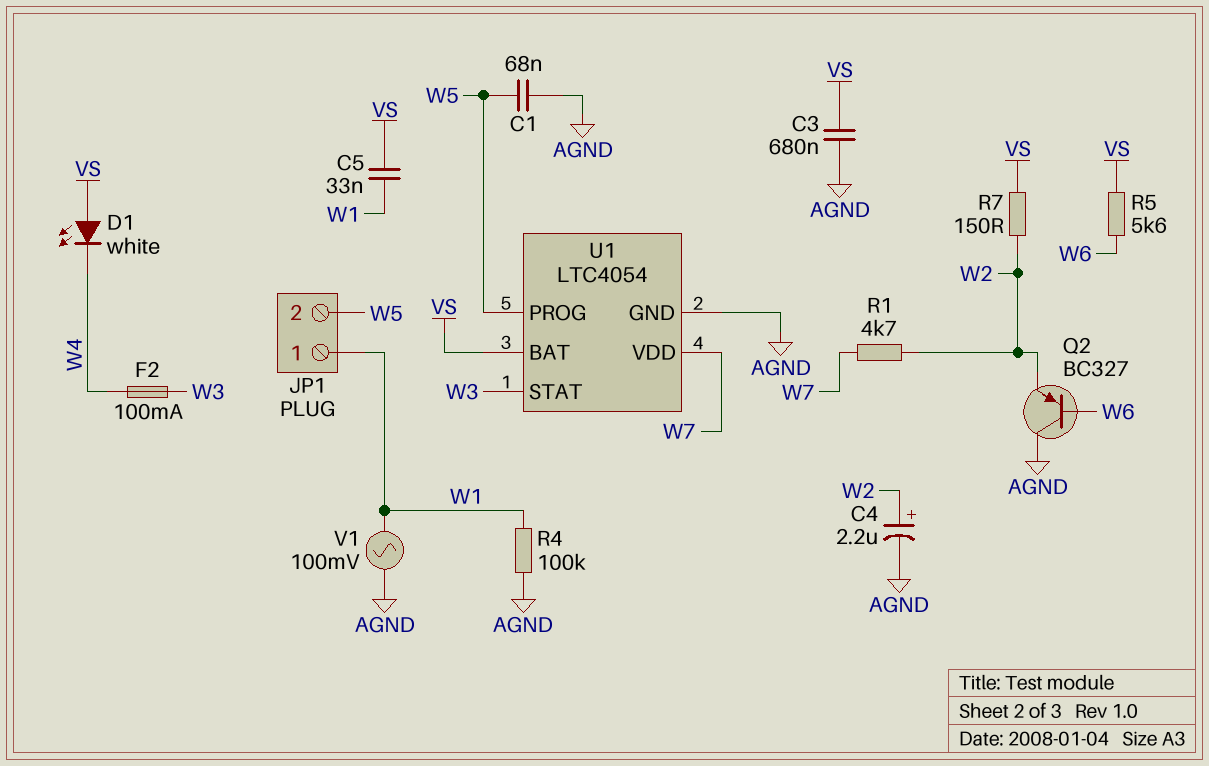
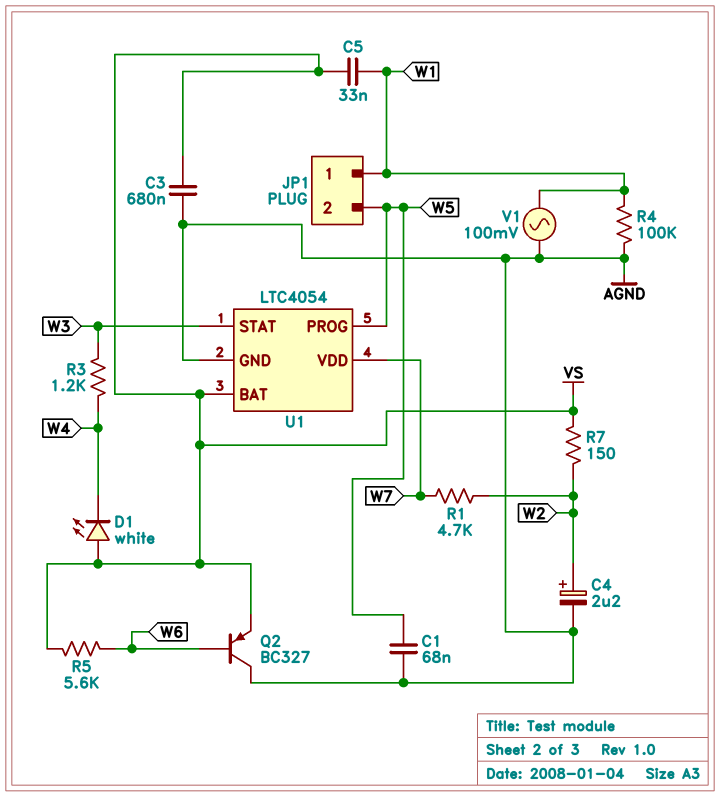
F2: 100mA (W3, W4) -> none
Q2: PNP BC327 (B W6, C AGND, E W2) -> PNP BC327 (B W6, C AGND, E VS)
R3: none -> 1.2k (W3, W4)

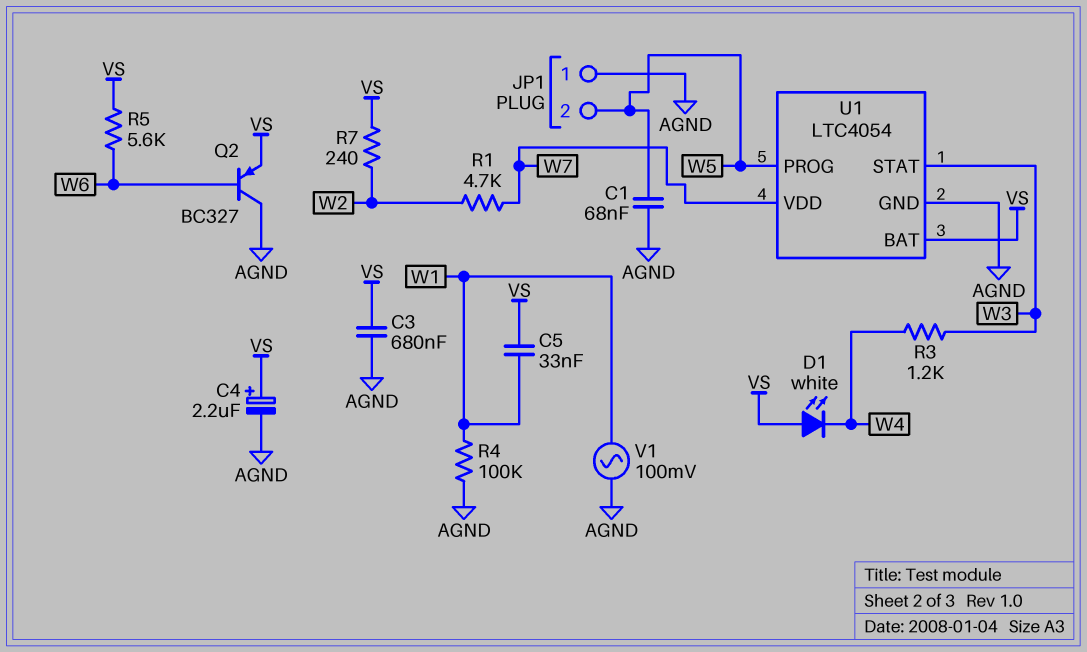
C4: 2.2uF (plus W2, minus AGND) -> 2.2uF (plus VS, minus AGND)
JP1 pin 1: W1 -> AGND
R7: 150 (VS, W2) -> 240 (VS, W2)

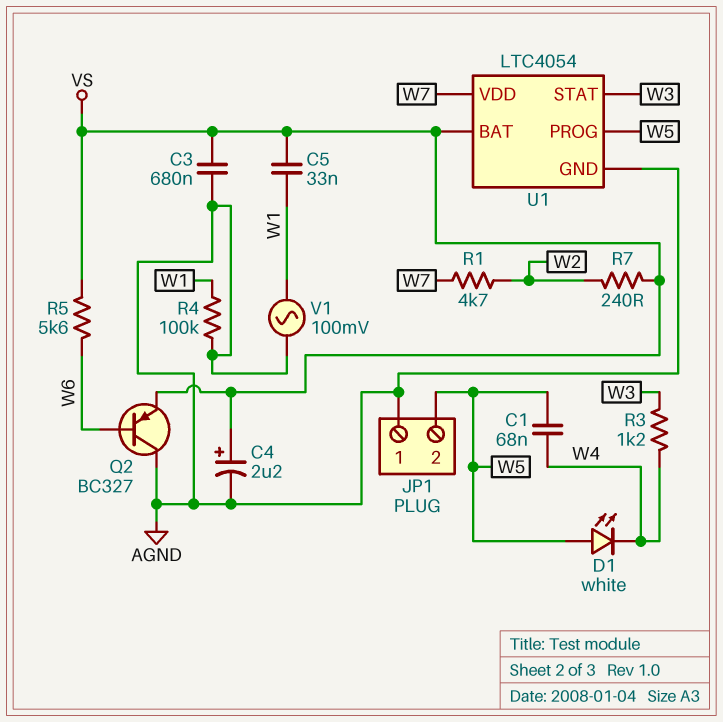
C1: 68nF (AGND, W5) -> 68nF (W4, W5)
D1: LED white (A VS, K W4) -> LED white (A W5, K W4)

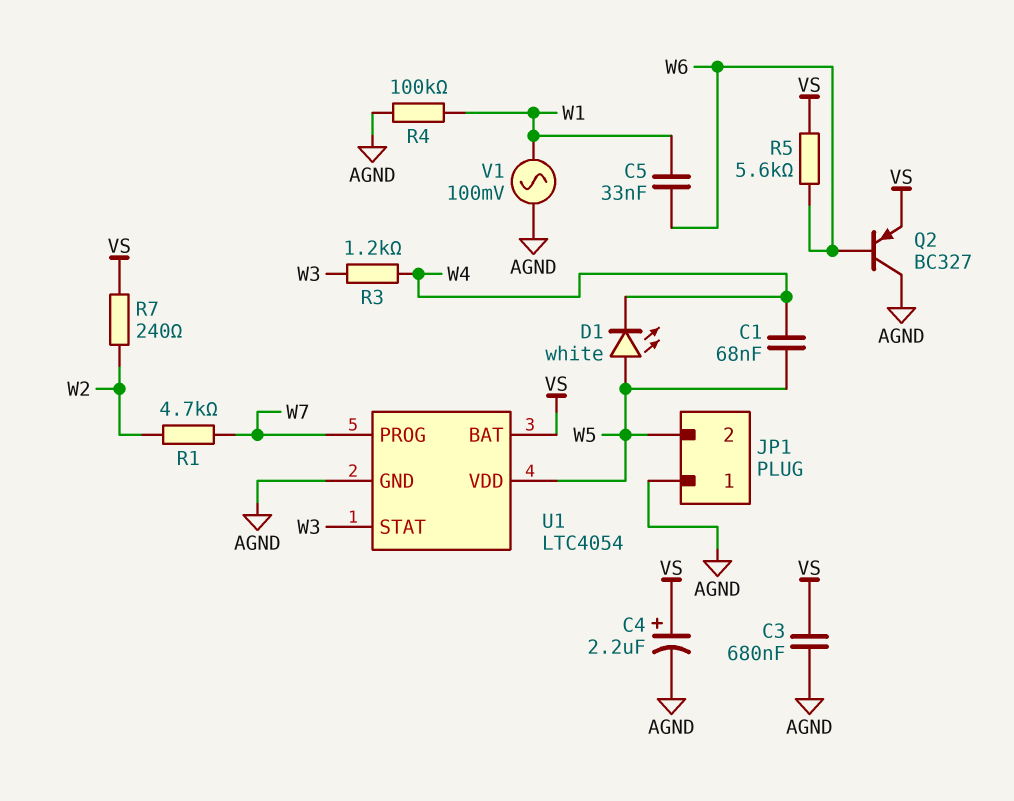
C5: 33nF (VS, W1) -> 33nF (W1, W6)
U1 pin PROG: W5 -> W7
U1 pin VDD: W7 -> W5

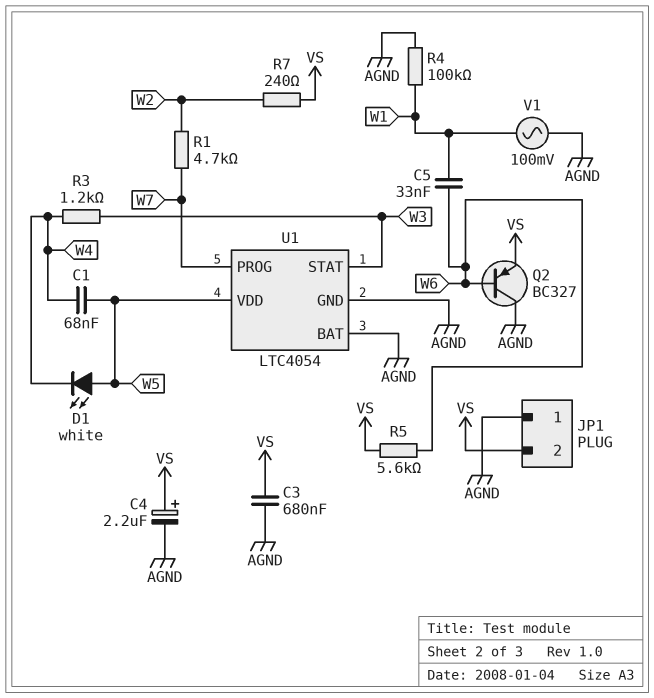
JP1 pin 2: W5 -> VS
U1 pin BAT: VS -> AGND

